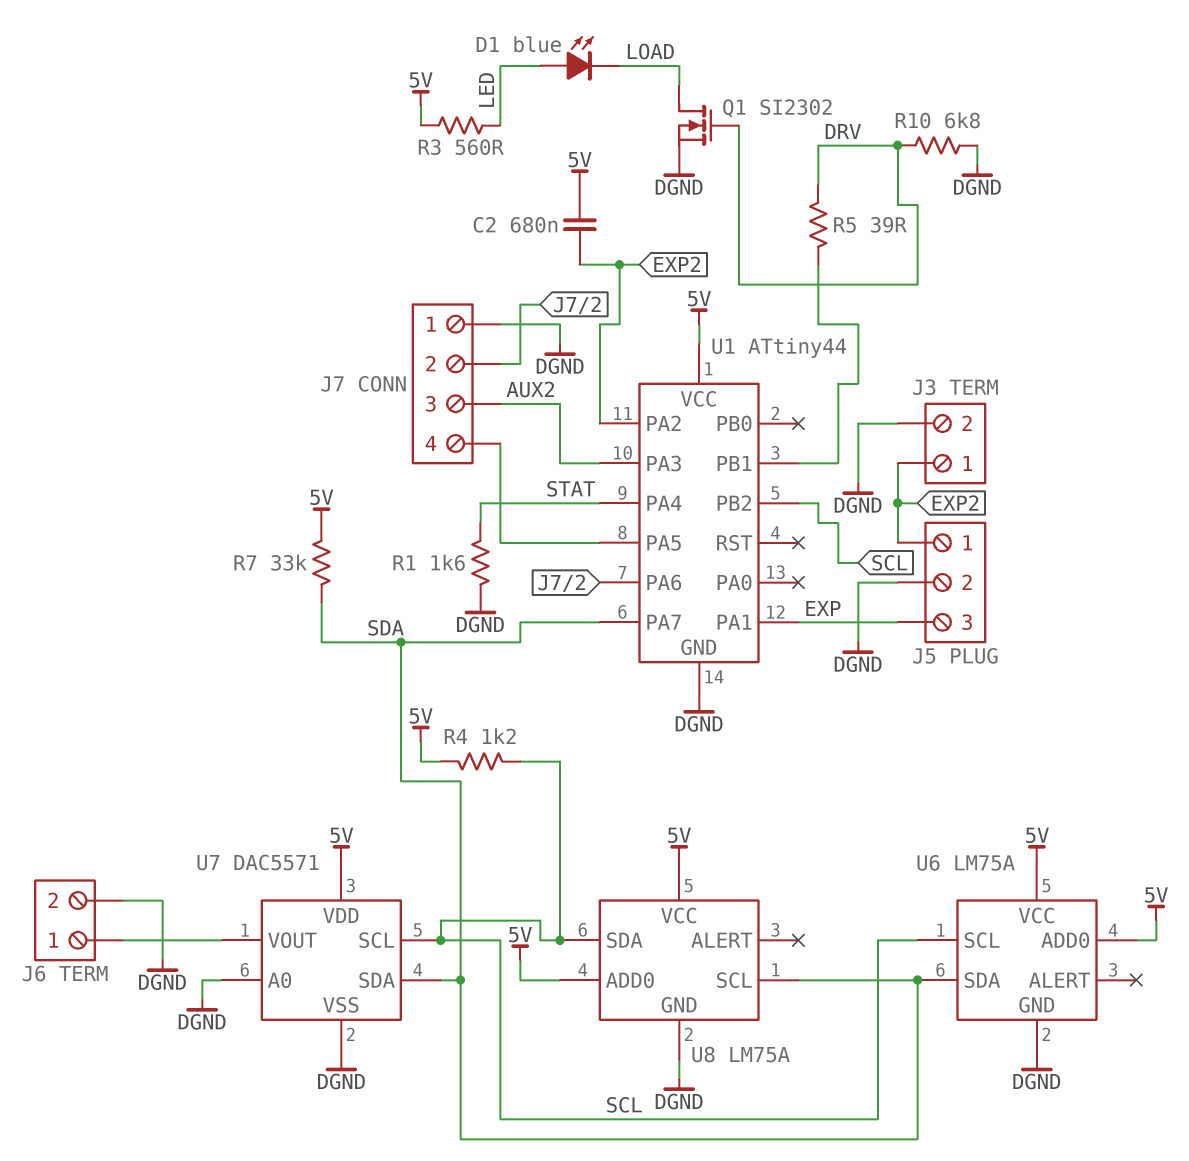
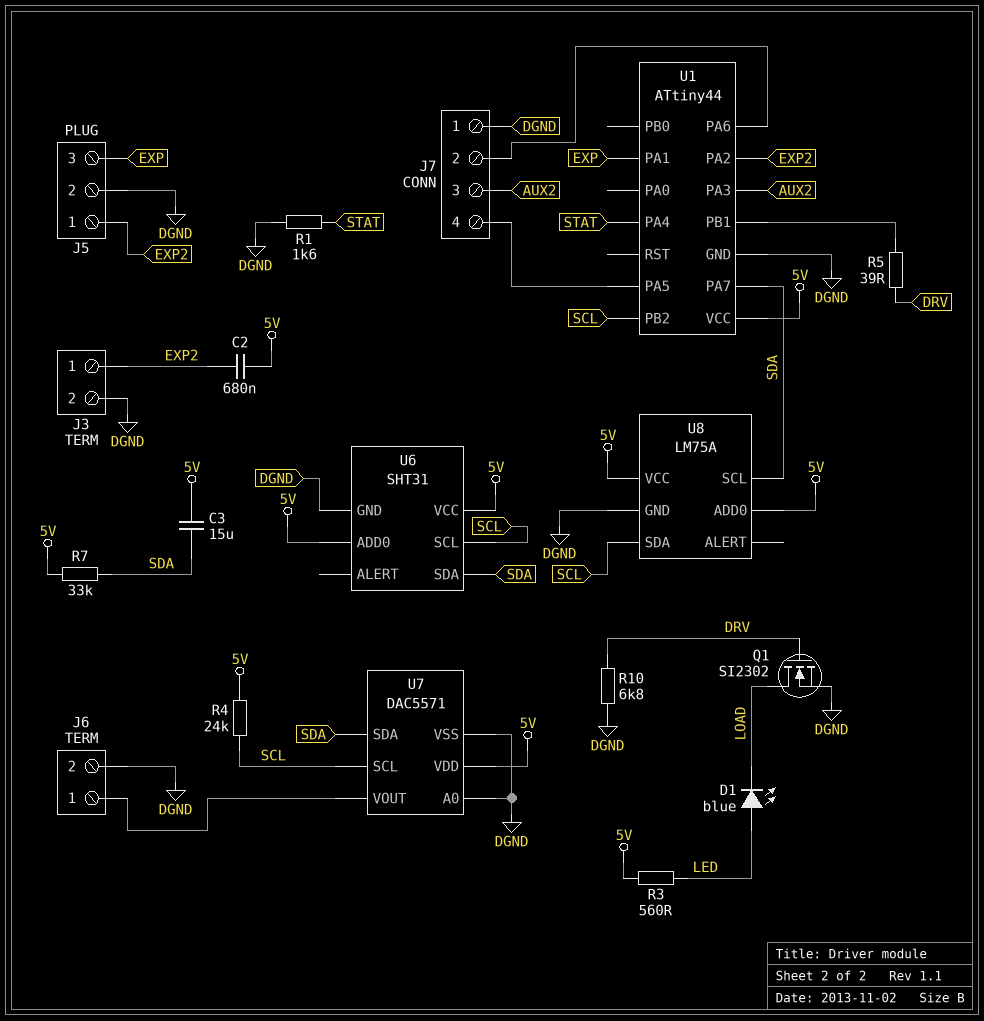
C3: none -> 15uF (5V, SDA)
R4: 1.2k (5V, SCL) -> 24k (5V, SCL)
U6: LM75A -> SHT31

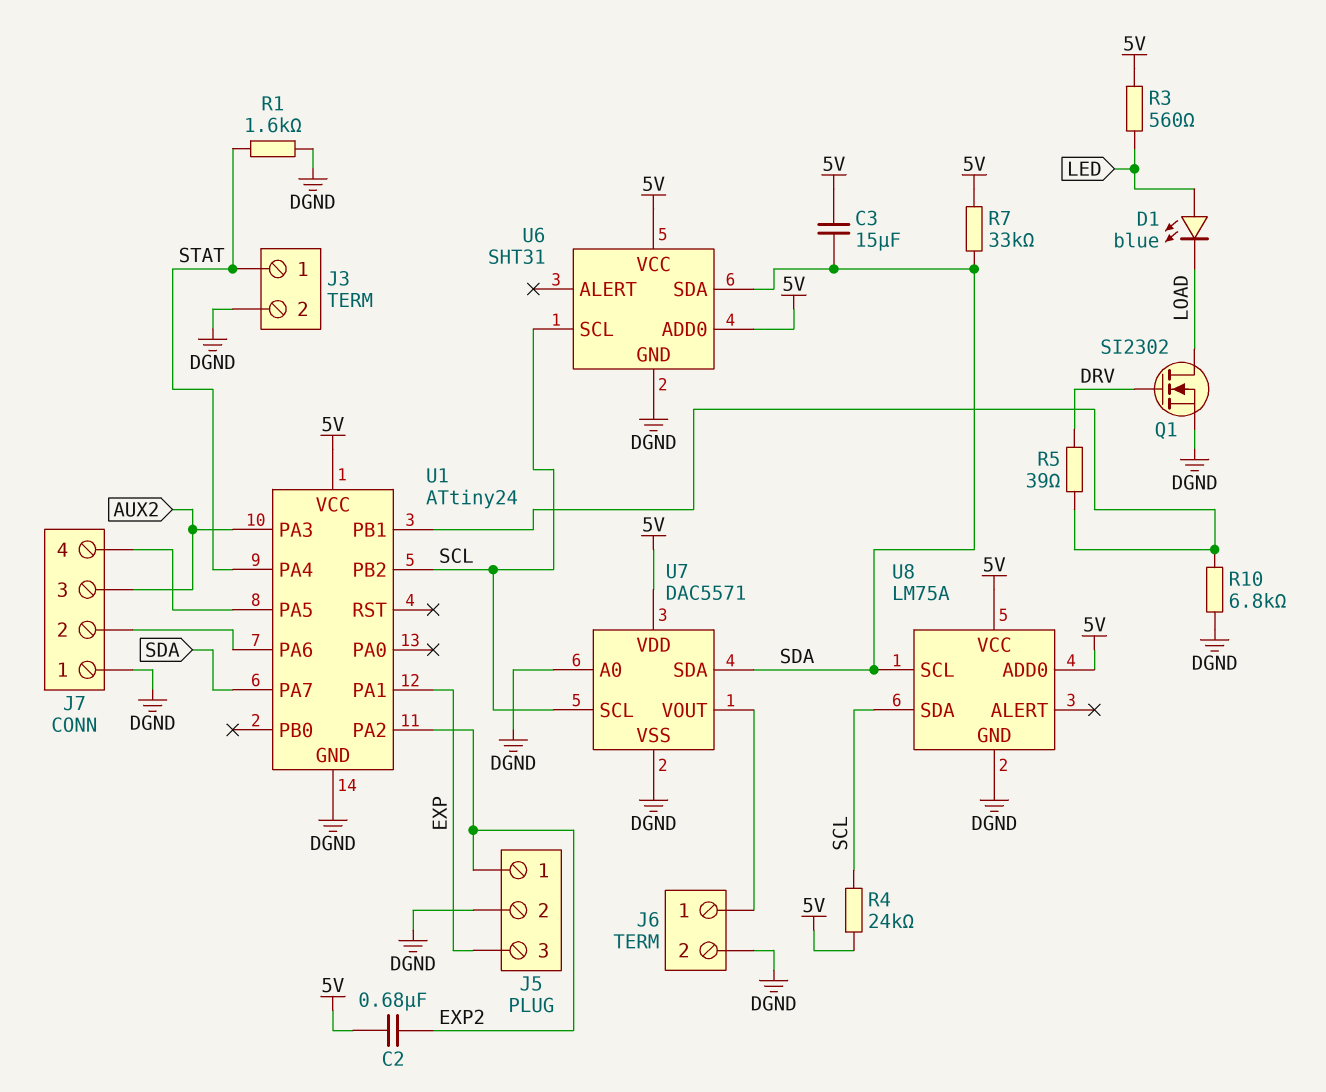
J3 pin 1: EXP2 -> STAT
R10: 6.8k (DGND, DRV) -> 6.8k (DGND, U1/PB1)
U1: ATtiny44 -> ATtiny24

